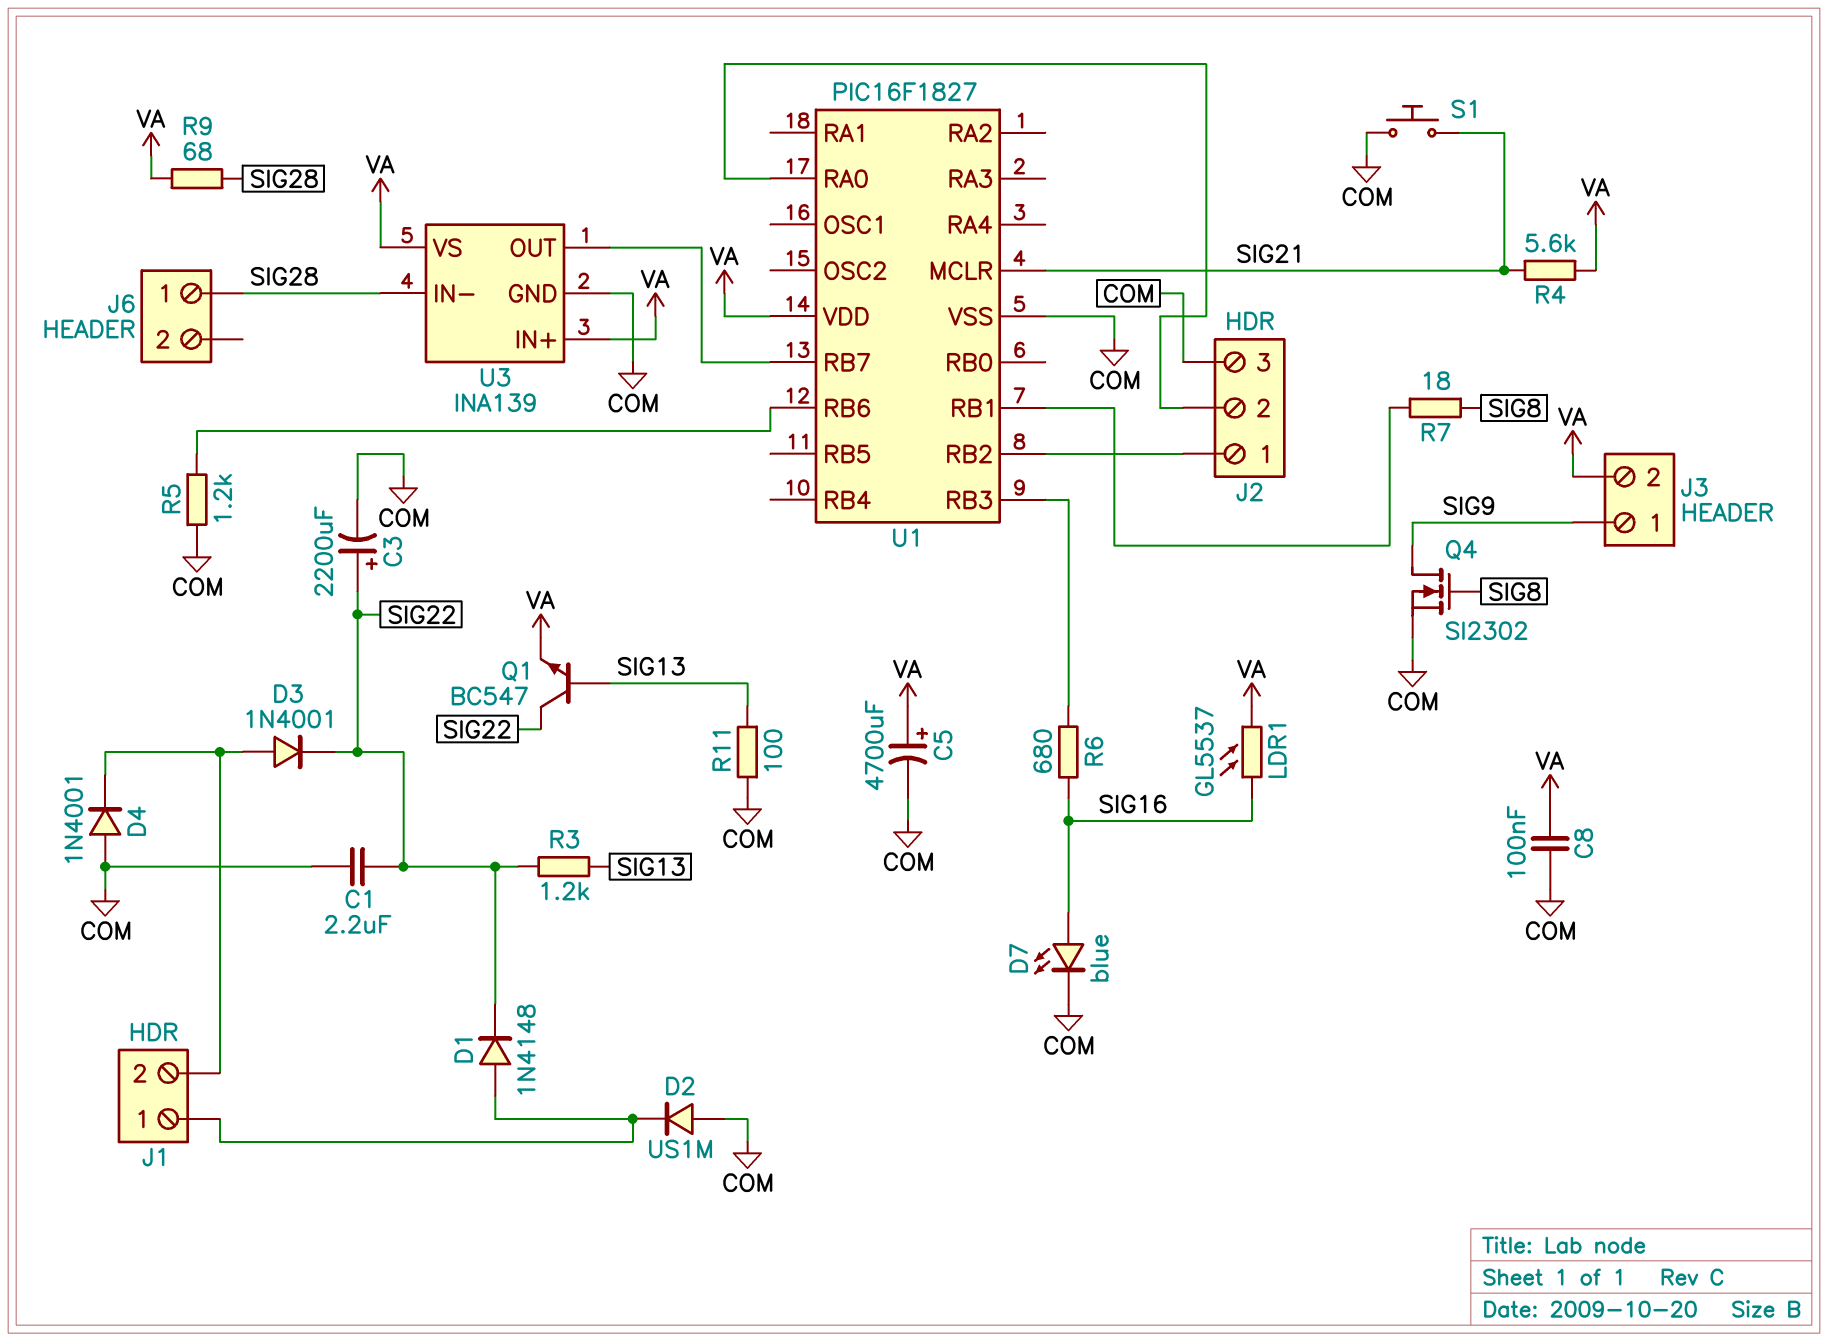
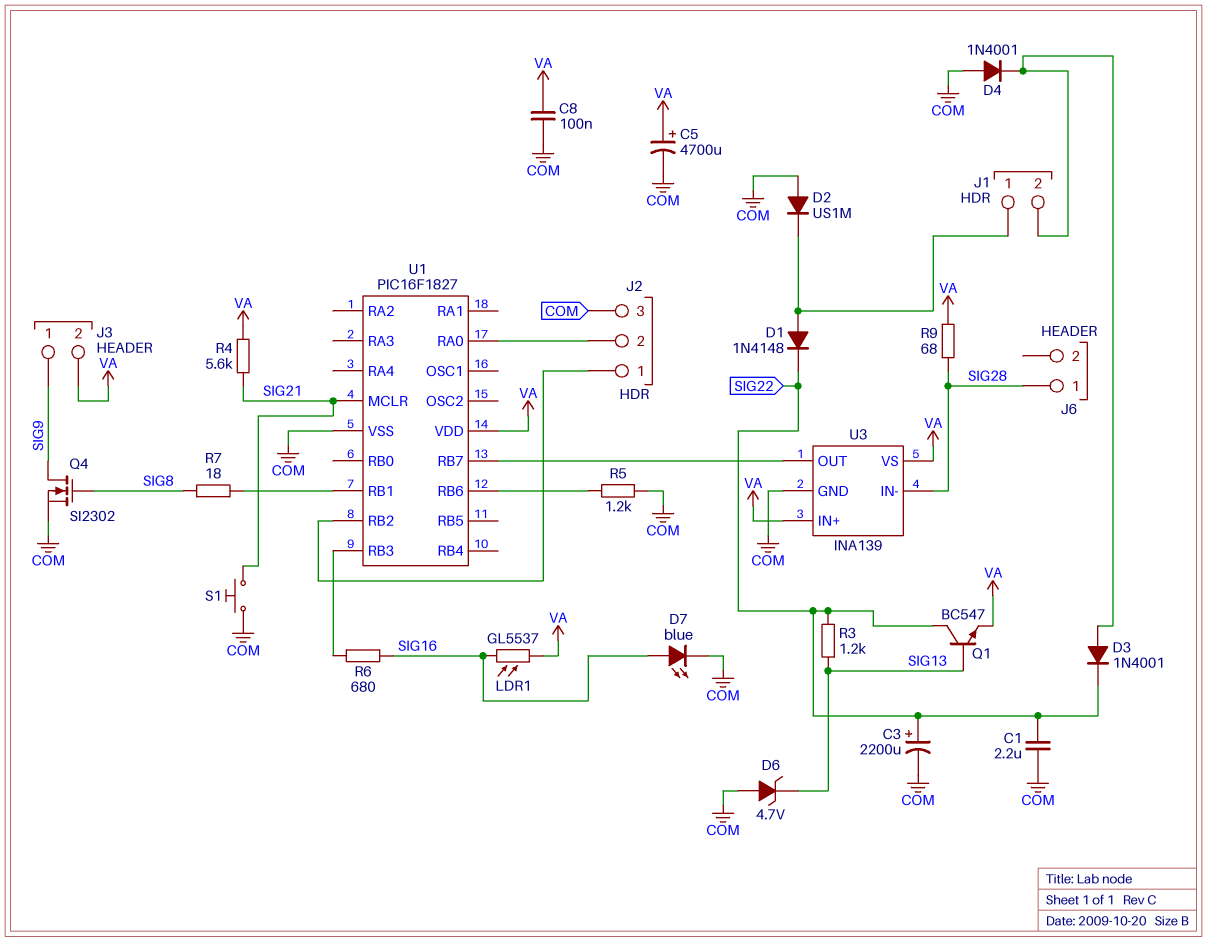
D6: none -> zener 4.7V (A COM, K SIG13)
R11: 100 (COM, SIG13) -> none

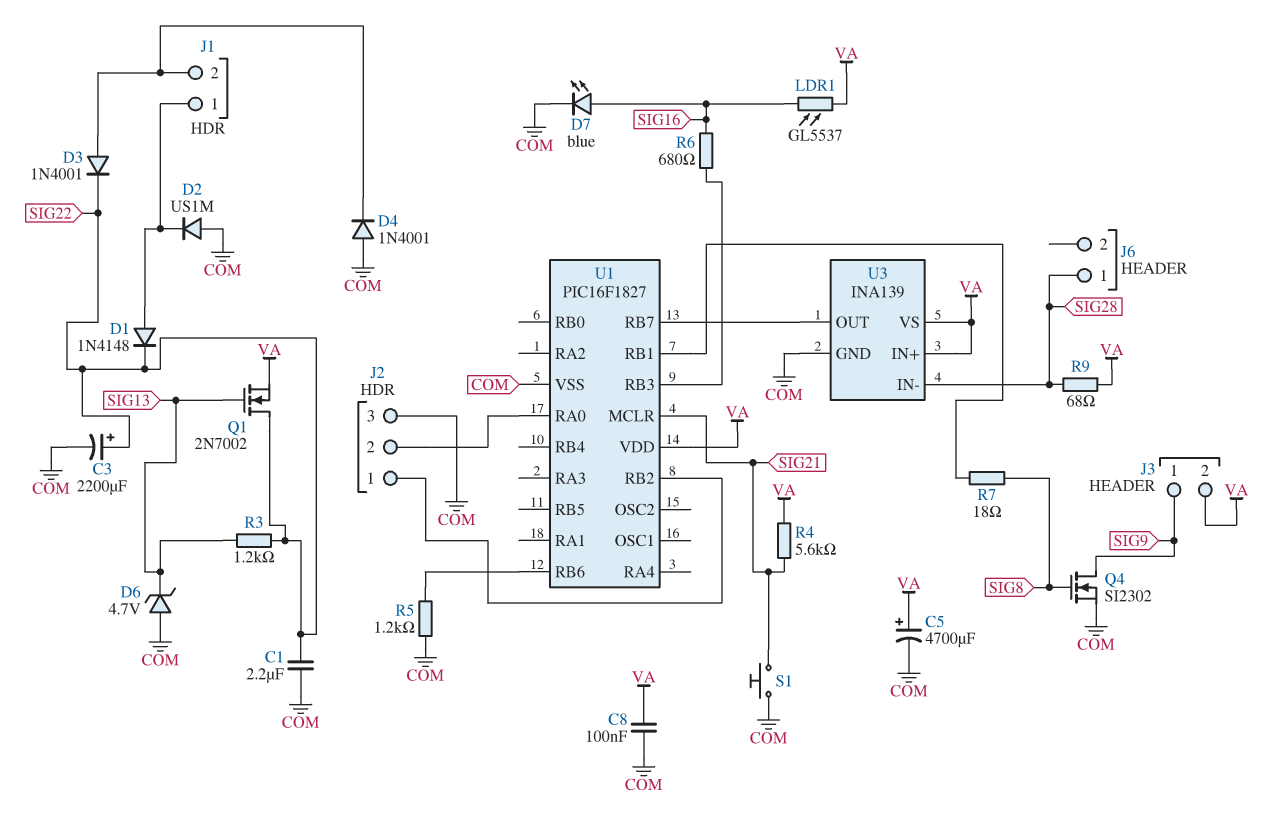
Q1: NPN BC547 (B SIG13, C SIG22, E VA) -> NMOS 2N7002 (G SIG13, D SIG22, S VA)

